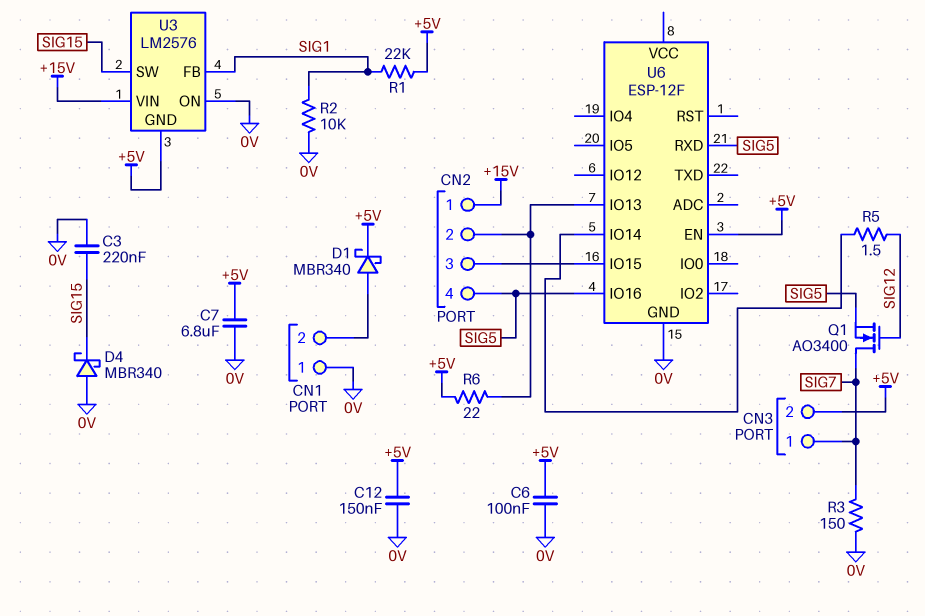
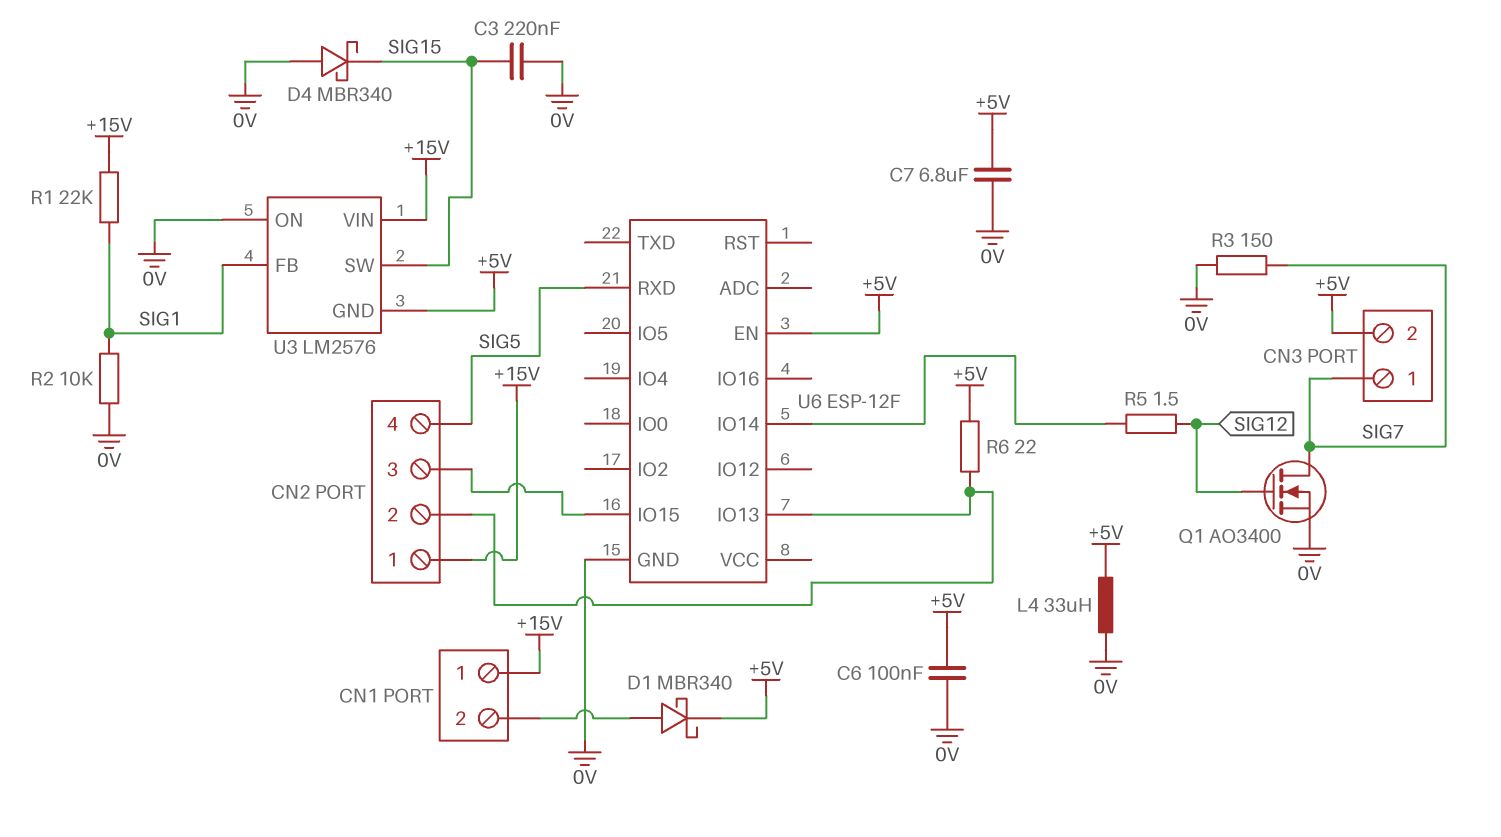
C12: 150nF (+5V, 0V) -> none
CN1 pin 1: 0V -> +15V
L4: none -> 33uH (+5V, 0V)
Q1: NMOS AO3400 (G SIG12, D SIG7, S SIG5) -> NMOS AO3400 (G SIG12, D SIG7, S 0V)
R1: 22k (+5V, SIG1) -> 22k (+15V, SIG1)
U6 pin IO16: SIG5 -> none

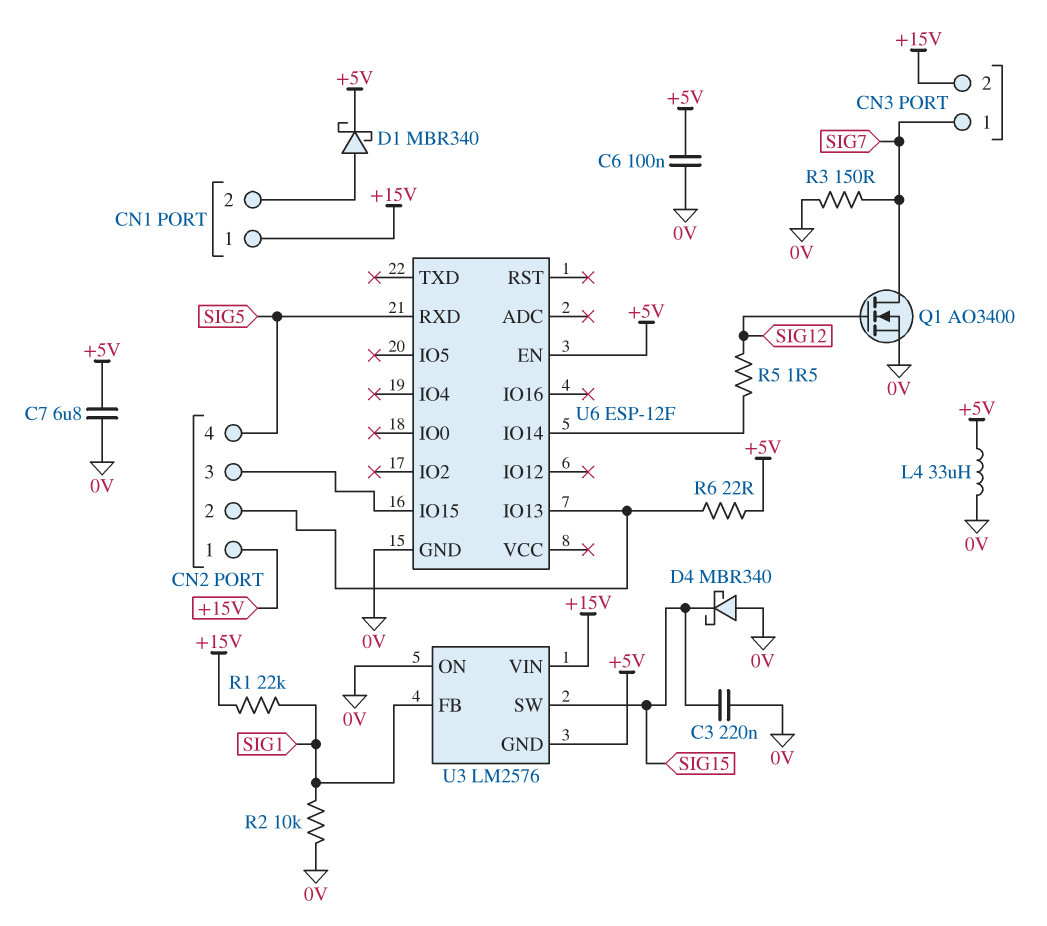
CN3 pin 2: +5V -> +15V

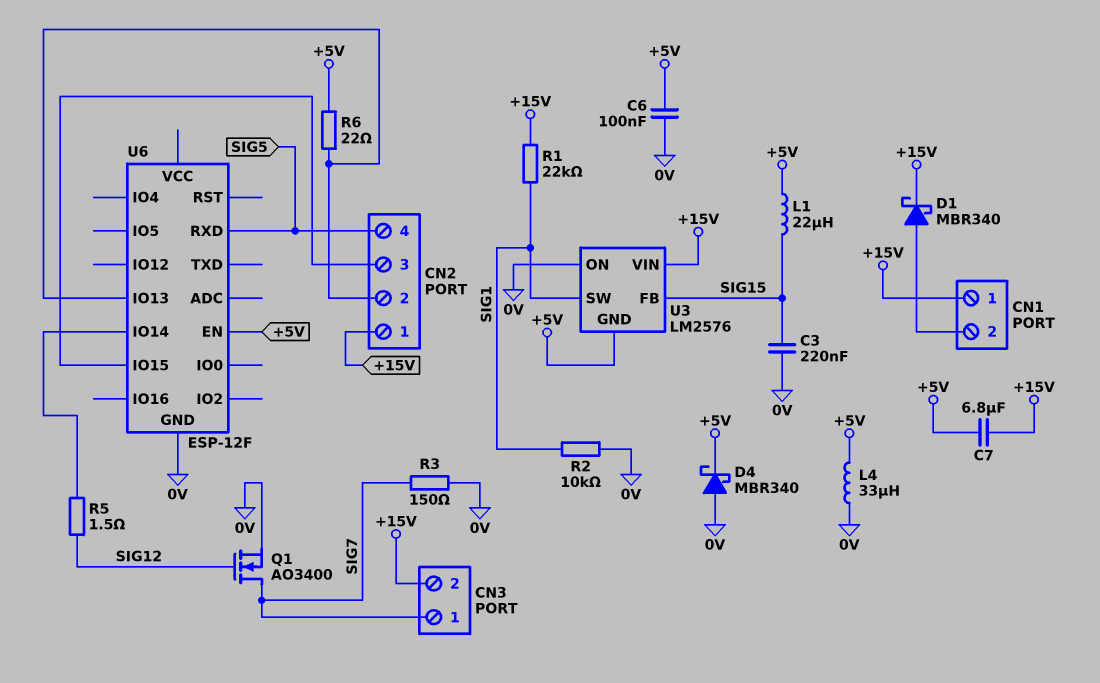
C7: 6.8uF (+5V, 0V) -> 6.8uF (+5V, +15V)
D1: schottky MBR340 (A CN1/2, K +5V) -> schottky MBR340 (A CN1/2, K +15V)
D4: schottky MBR340 (A 0V, K SIG15) -> schottky MBR340 (A 0V, K +5V)
L1: none -> 22uH (+5V, SIG15)
U3 pin FB: SIG1 -> SIG15
U3 pin SW: SIG15 -> SIG1

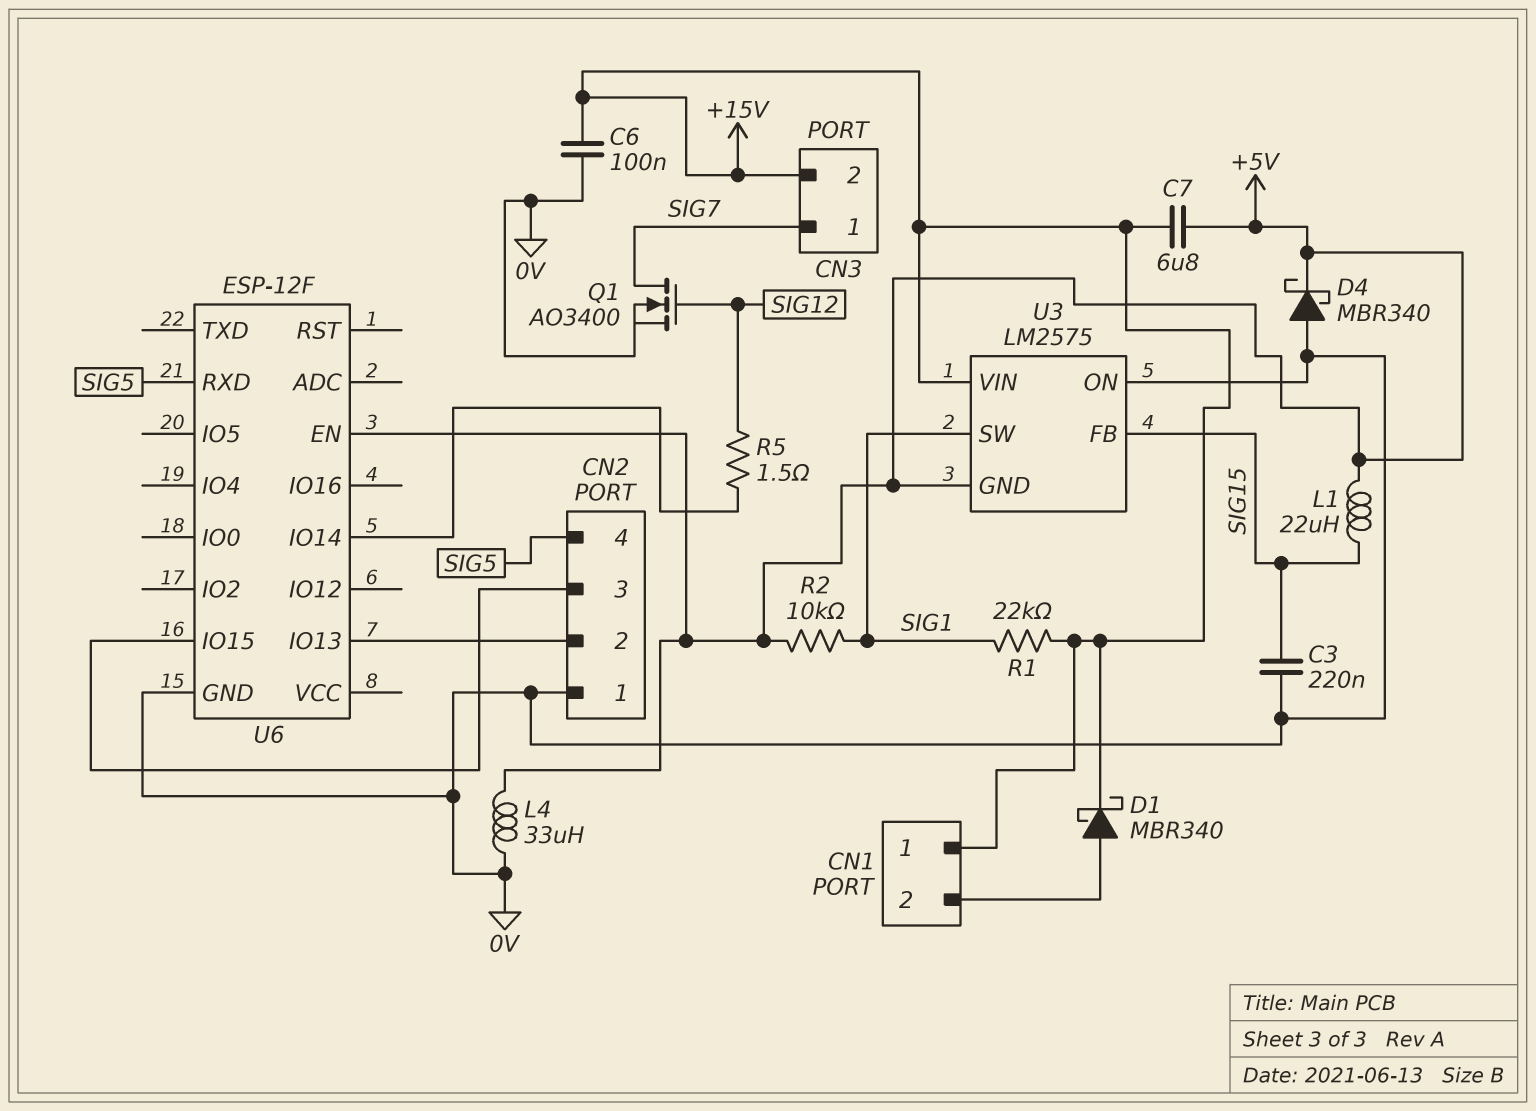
C6: 100nF (+5V, 0V) -> 100nF (+15V, 0V)
CN2 pin 1: +15V -> 0V
R2: 10k (0V, SIG1) -> 10k (+5V, SIG1)
R3: 150 (0V, SIG7) -> none
R6: 22 (+5V, CN2/2) -> none
U3: LM2576 -> LM2575

